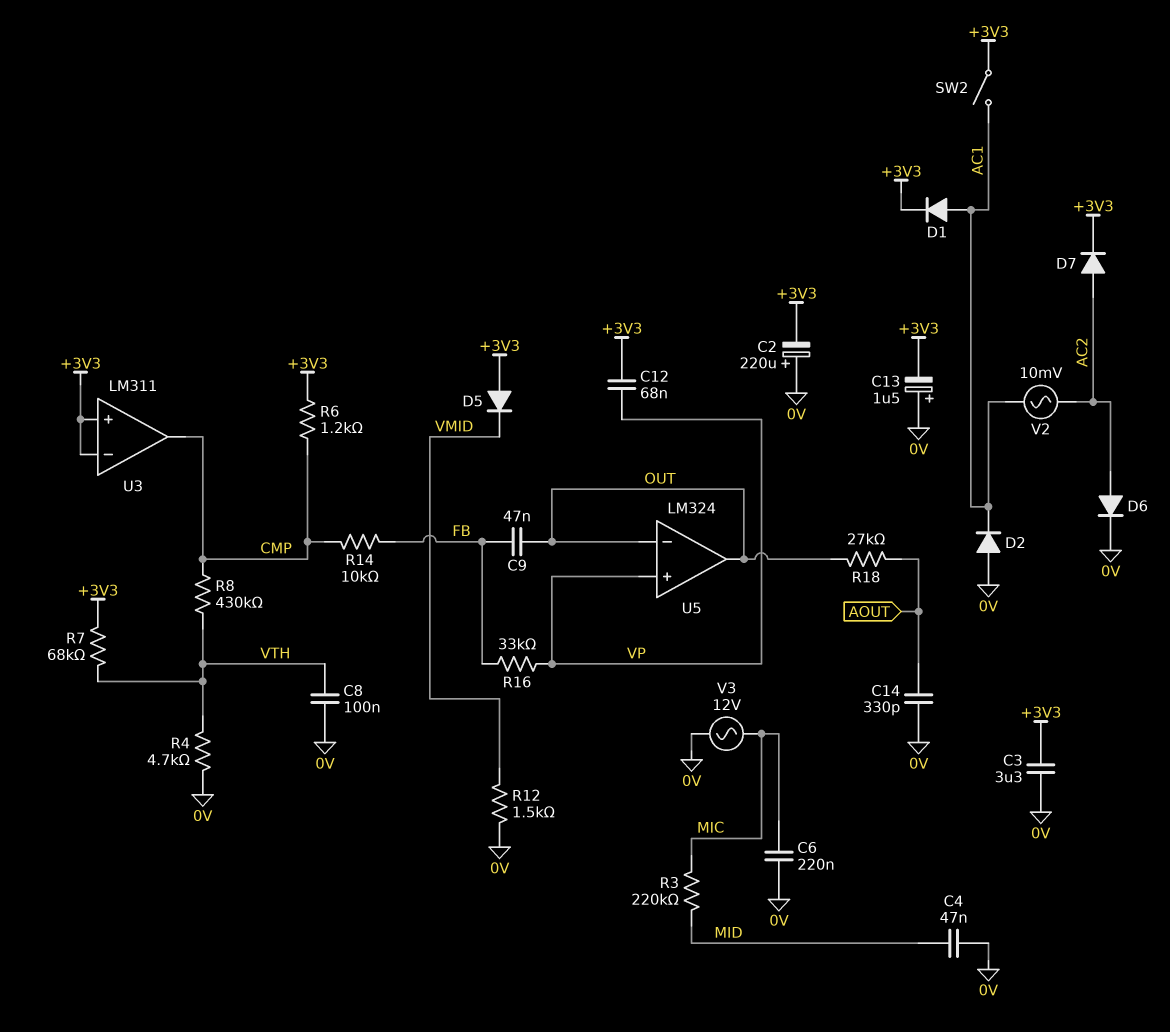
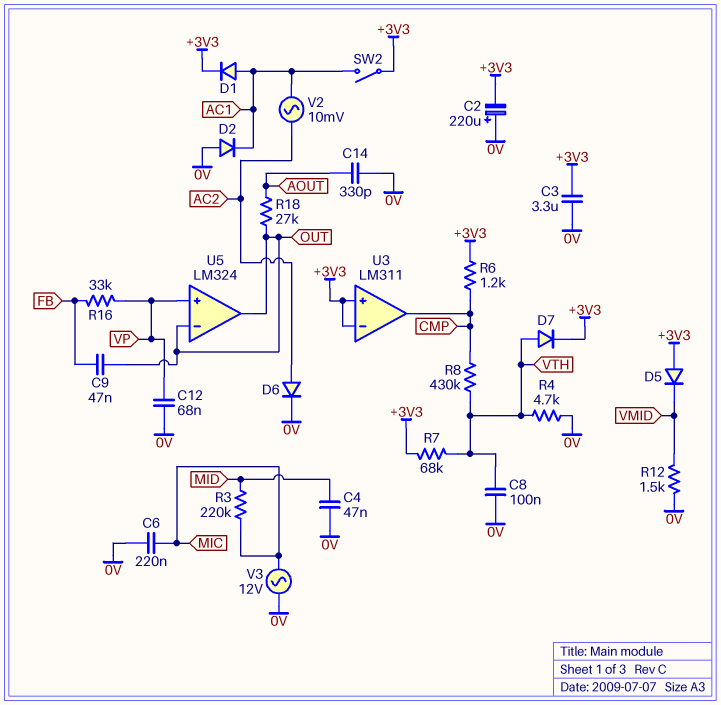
C12: 68nF (+3V3, VP) -> 68nF (0V, VP)
C13: 1.5uF (plus 0V, minus +3V3) -> none
D7: diode (A AC2, K +3V3) -> diode (A VTH, K +3V3)
R14: 10k (CMP, FB) -> none

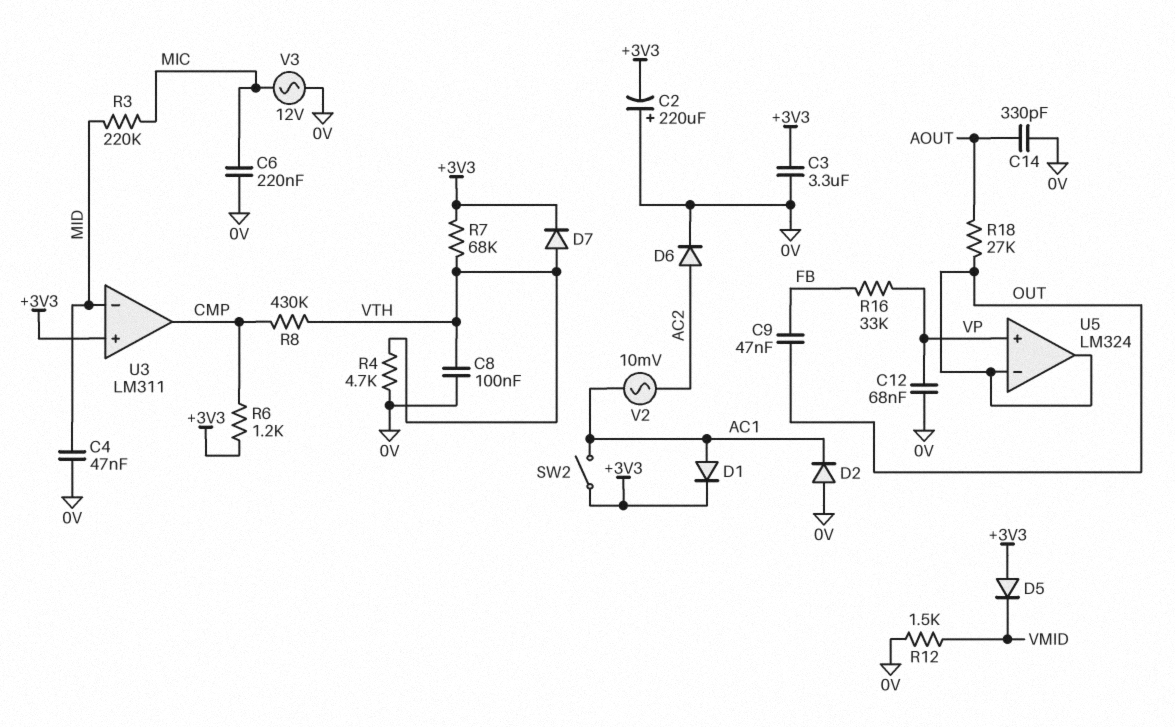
U3 pin in-: +3V3 -> MID

